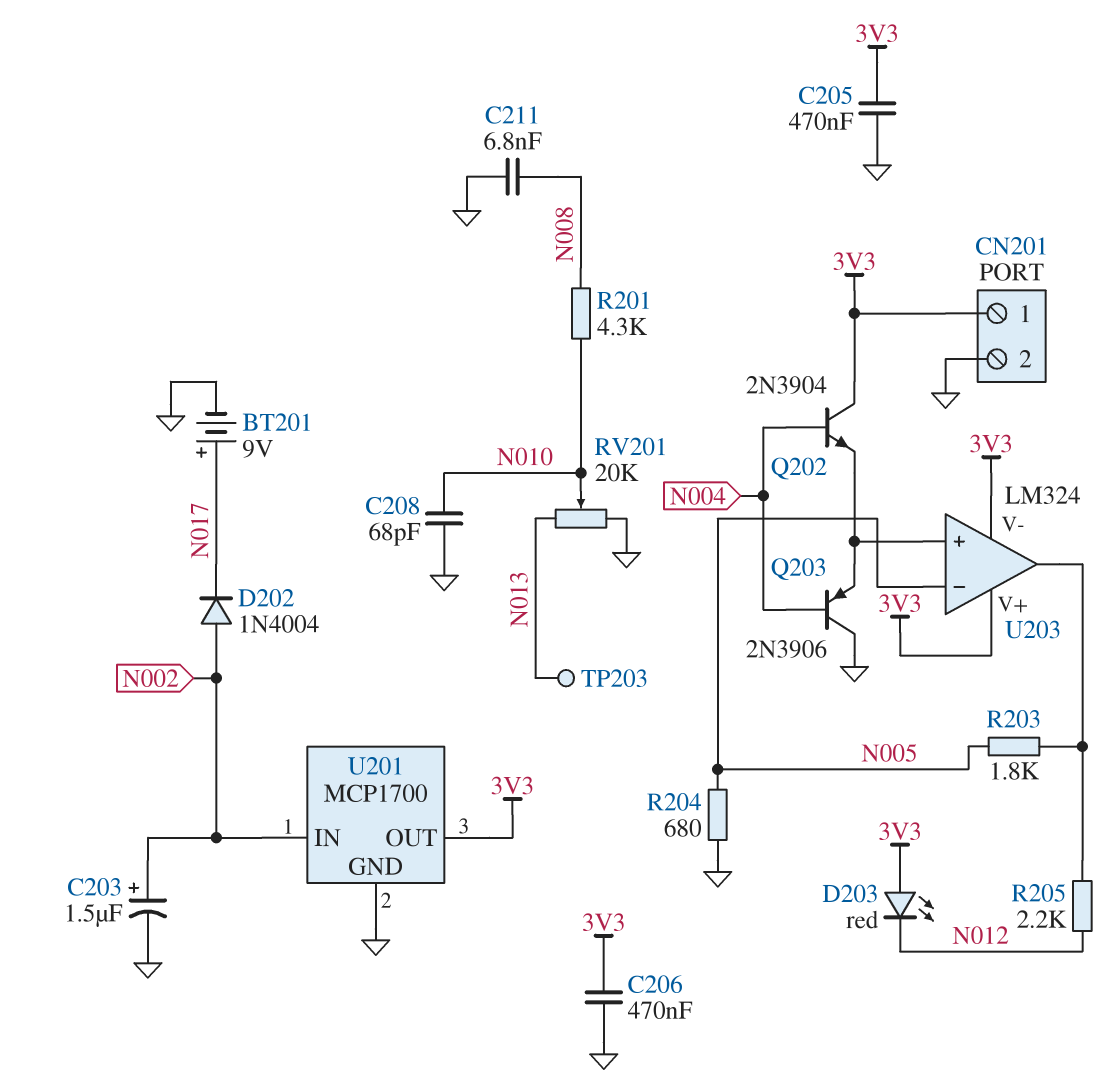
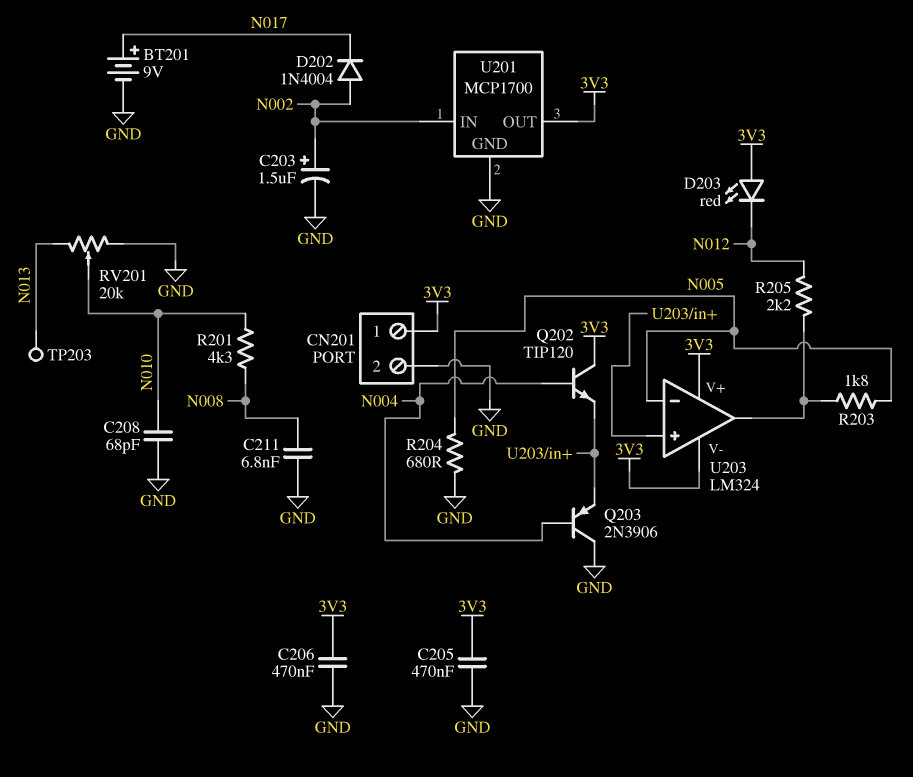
Q202: NPN 2N3904 (B N004, C 3V3, E U203/in+) -> NPN TIP120 (B N004, C 3V3, E U203/in+)

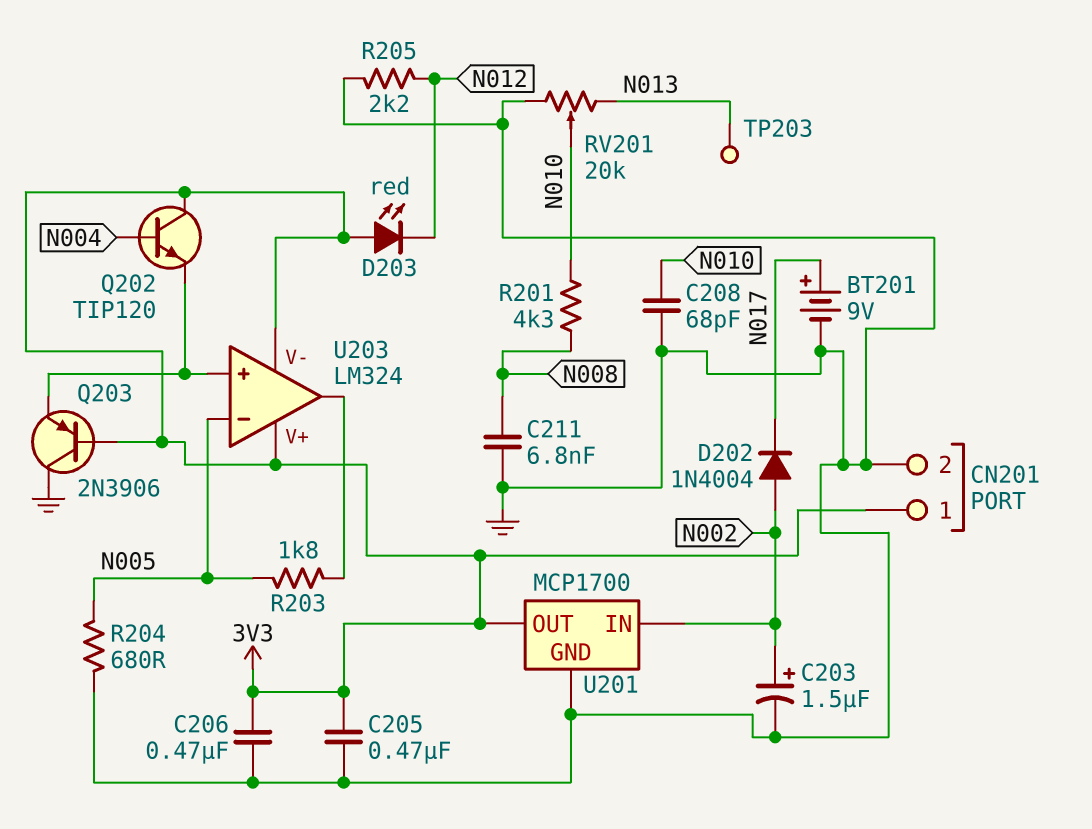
Q203: PNP 2N3906 (B N004, C GND, E U203/in+) -> PNP 2N3906 (B 3V3, C GND, E U203/in+)
R205: 2.2k (N012, U203/out) -> 2.2k (GND, N012)

